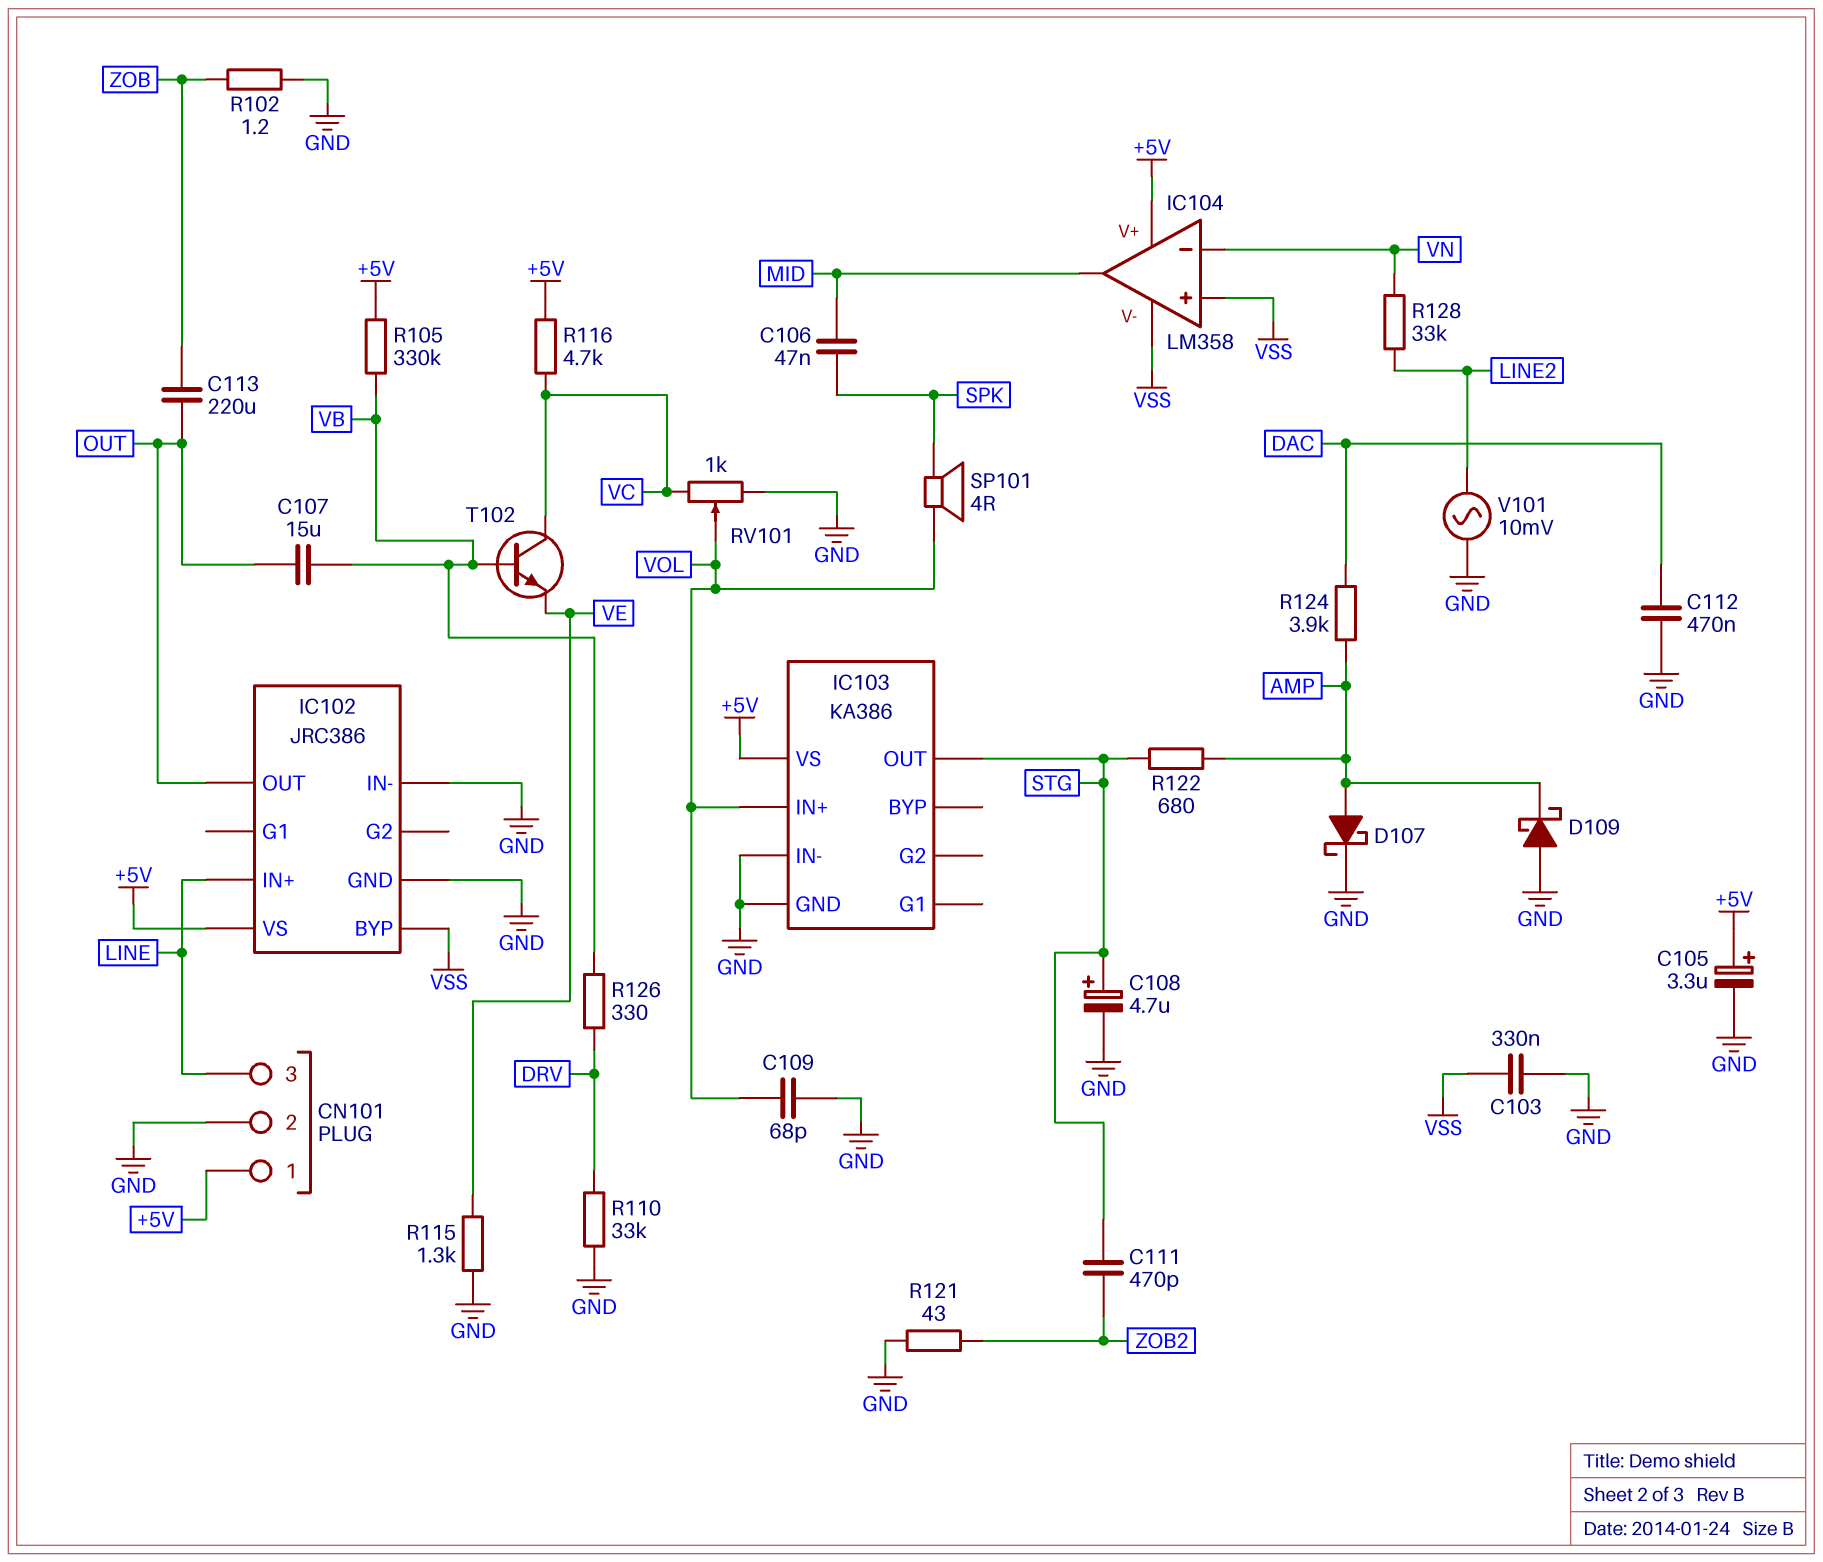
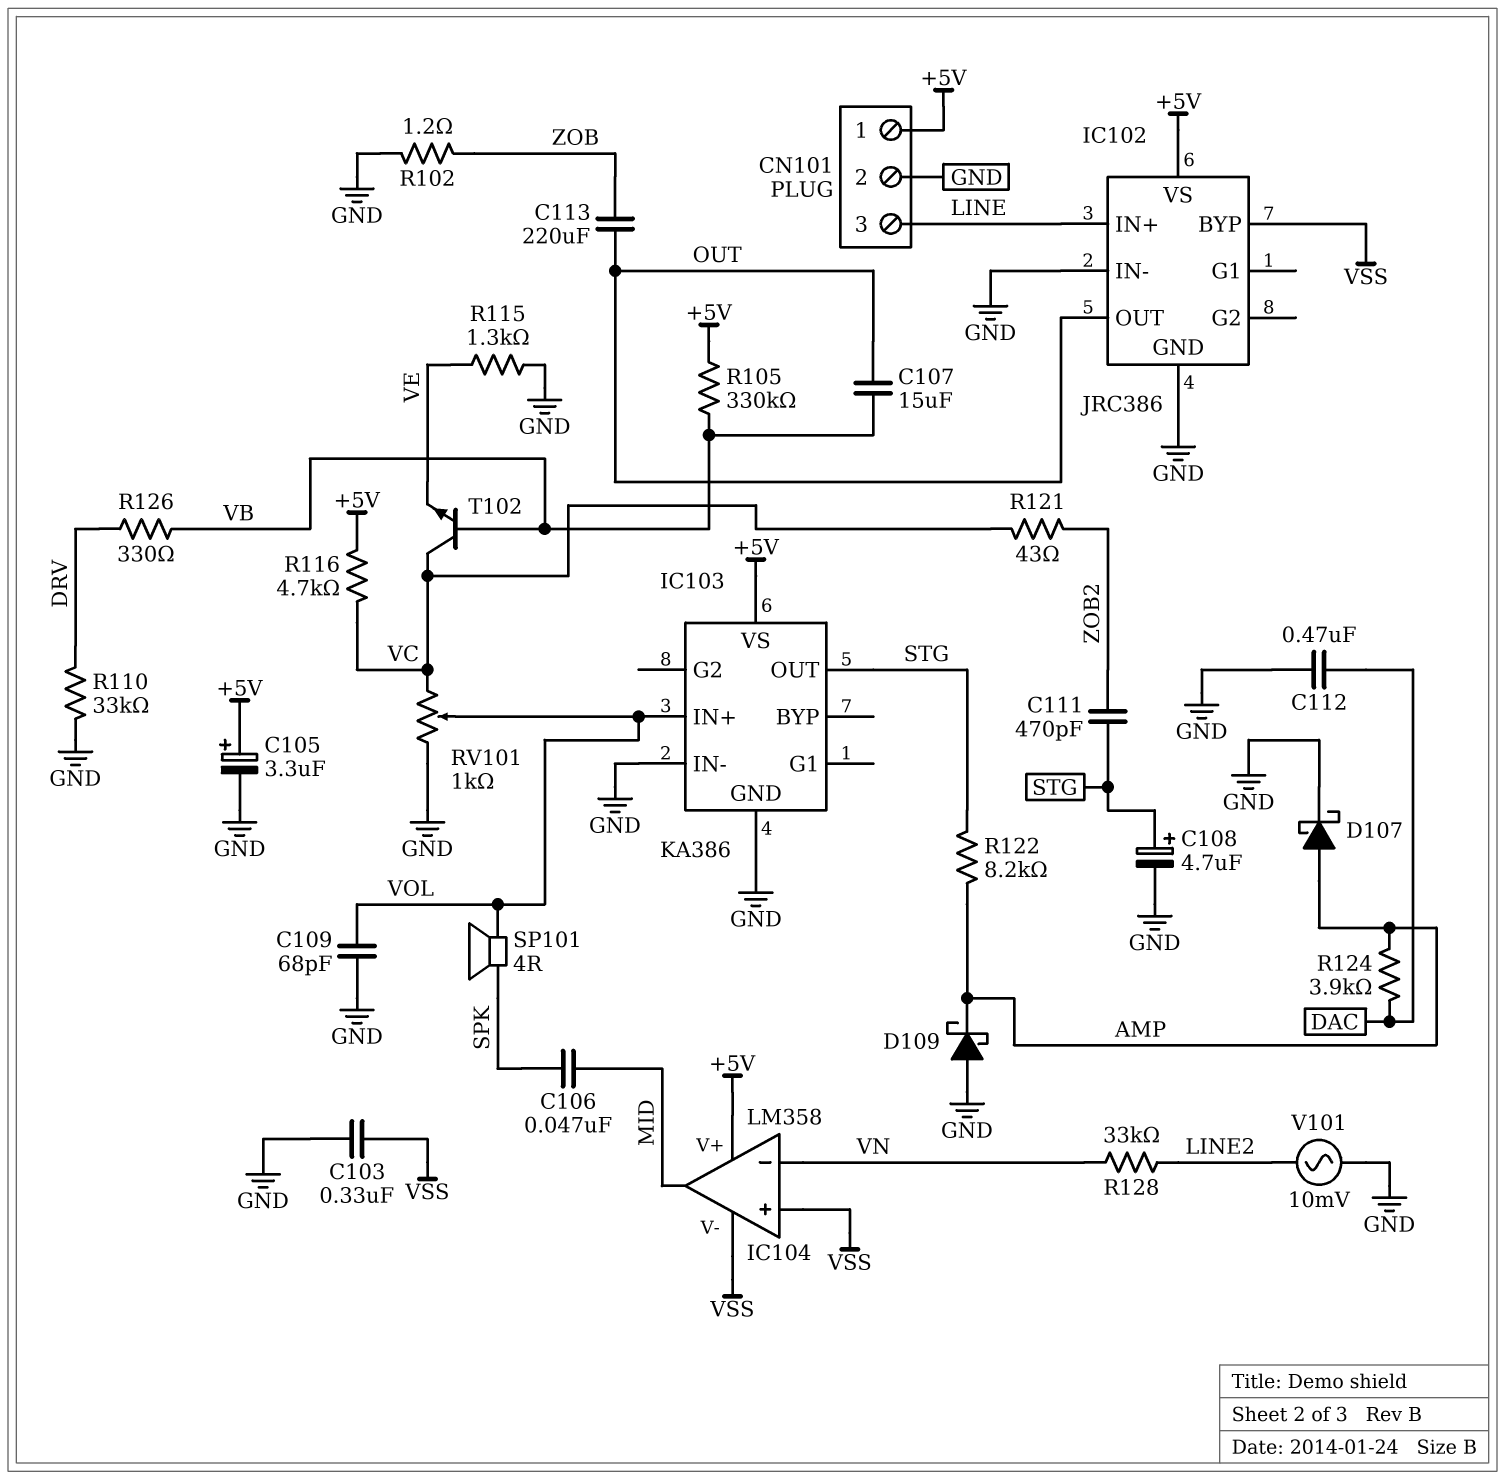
R121: 43 (GND, ZOB2) -> 43 (VC, ZOB2)
R122: 680 (AMP, STG) -> 8.2k (AMP, STG)

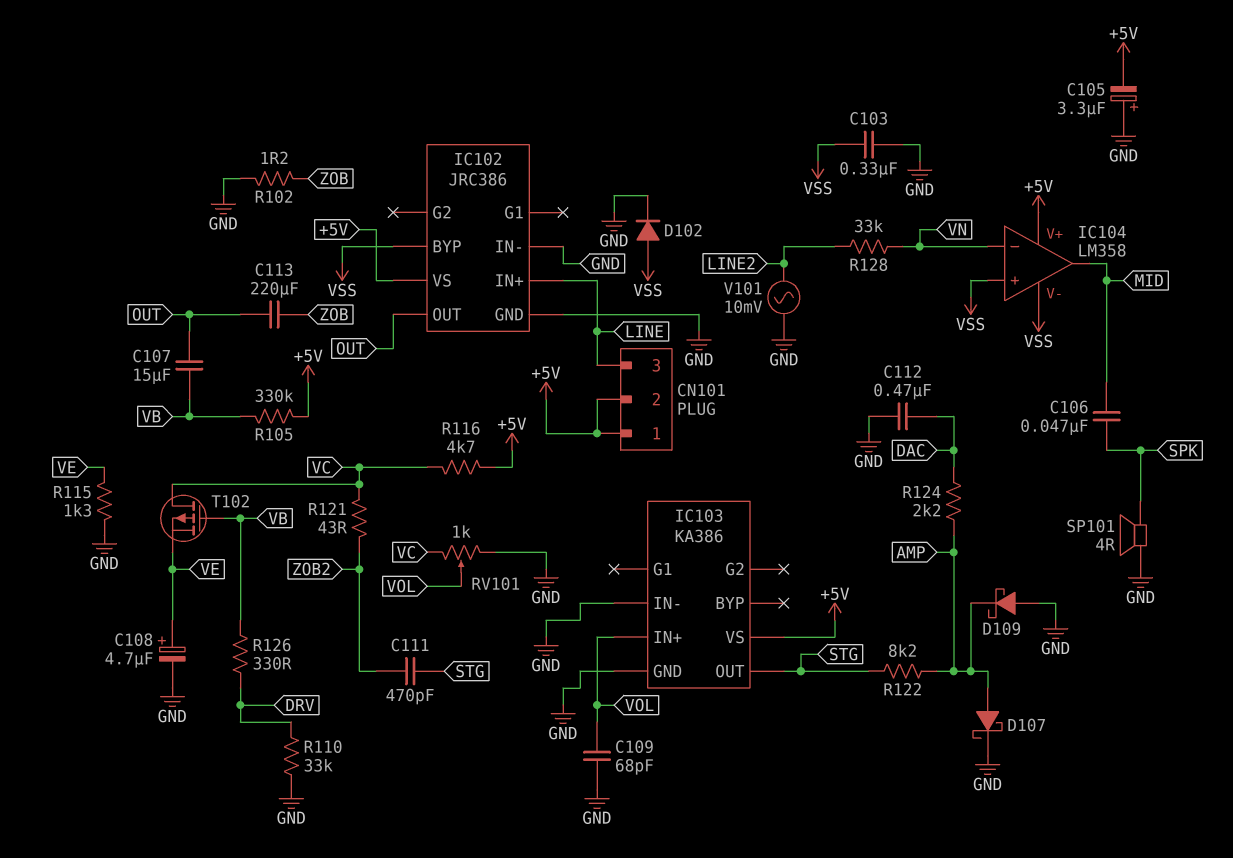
C105: 3.3uF (plus +5V, minus GND) -> 3.3uF (plus GND, minus +5V)
C108: 4.7uF (plus STG, minus GND) -> 4.7uF (plus VE, minus GND)
CN101 pin 2: GND -> +5V
D102: none -> diode (A VSS, K GND)
R124: 3.9k (AMP, DAC) -> 2.2k (AMP, DAC)
SP101: speaker 4R (SPK, VOL) -> speaker 4R (GND, SPK)
T102: NPN (B VB, C VC, E VE) -> PMOS (G VB, D VC, S VE)

